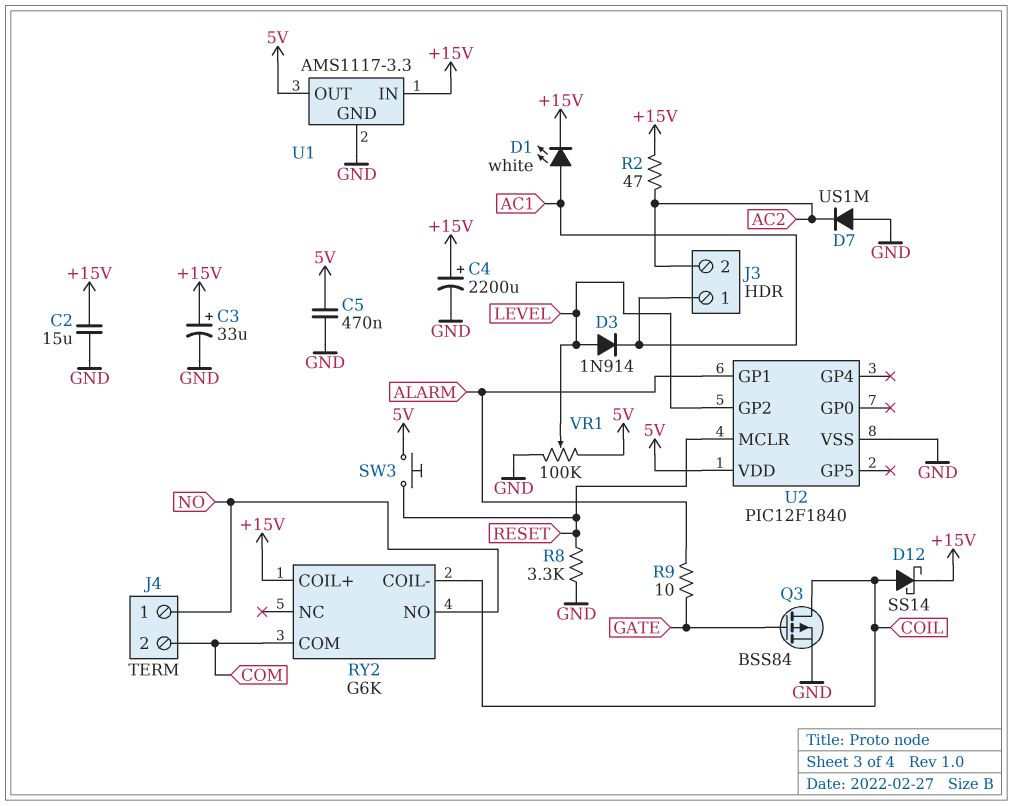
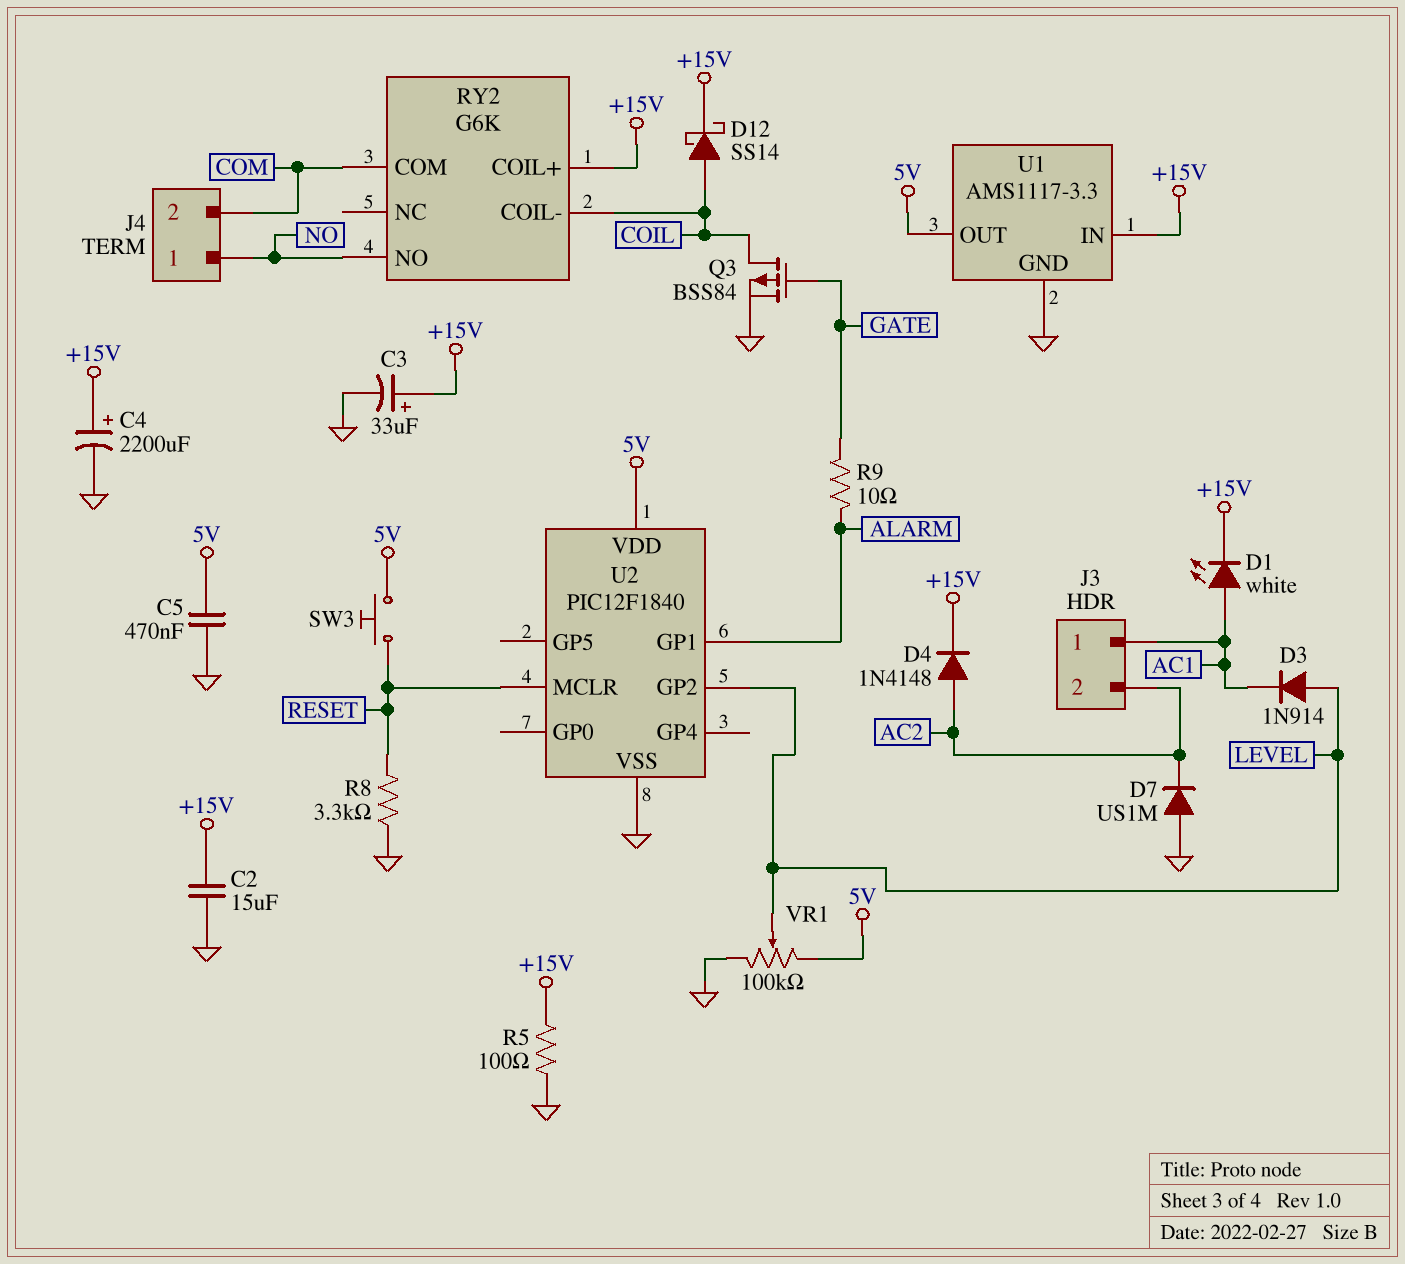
D4: none -> diode 1N4148 (A AC2, K +15V)
R2: 47 (+15V, AC2) -> none
R5: none -> 100 (+15V, GND)

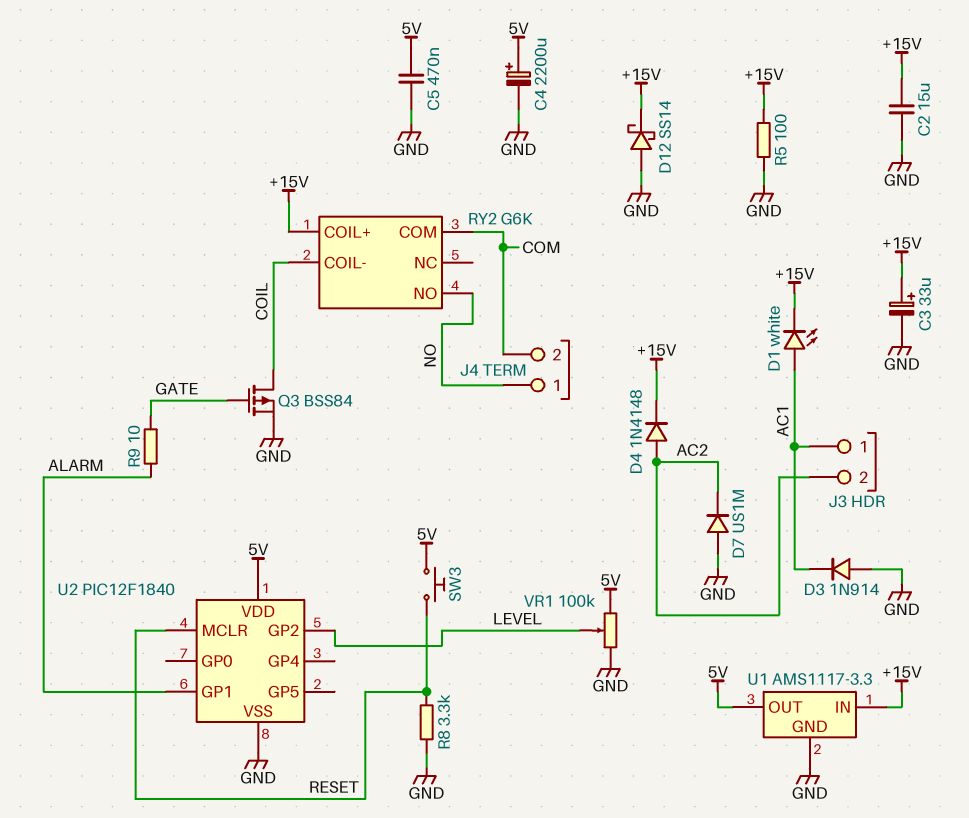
C4: 2200uF (plus +15V, minus GND) -> 2200uF (plus 5V, minus GND)
D3: diode 1N914 (A LEVEL, K AC1) -> diode 1N914 (A GND, K AC1)
D12: schottky SS14 (A COIL, K +15V) -> schottky SS14 (A GND, K +15V)

